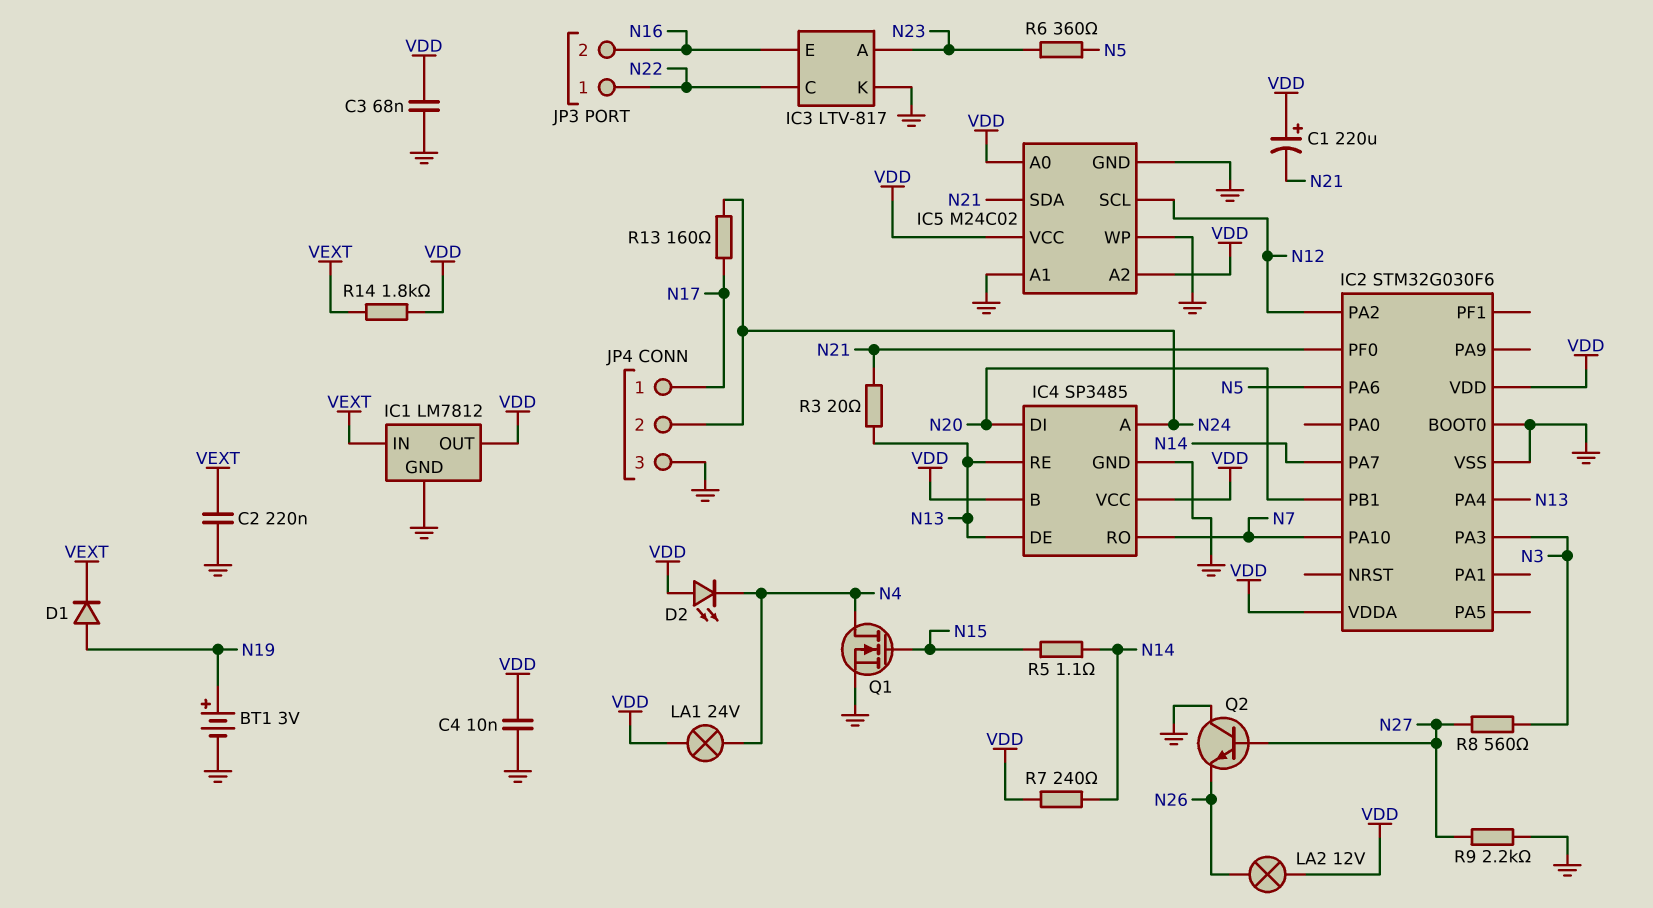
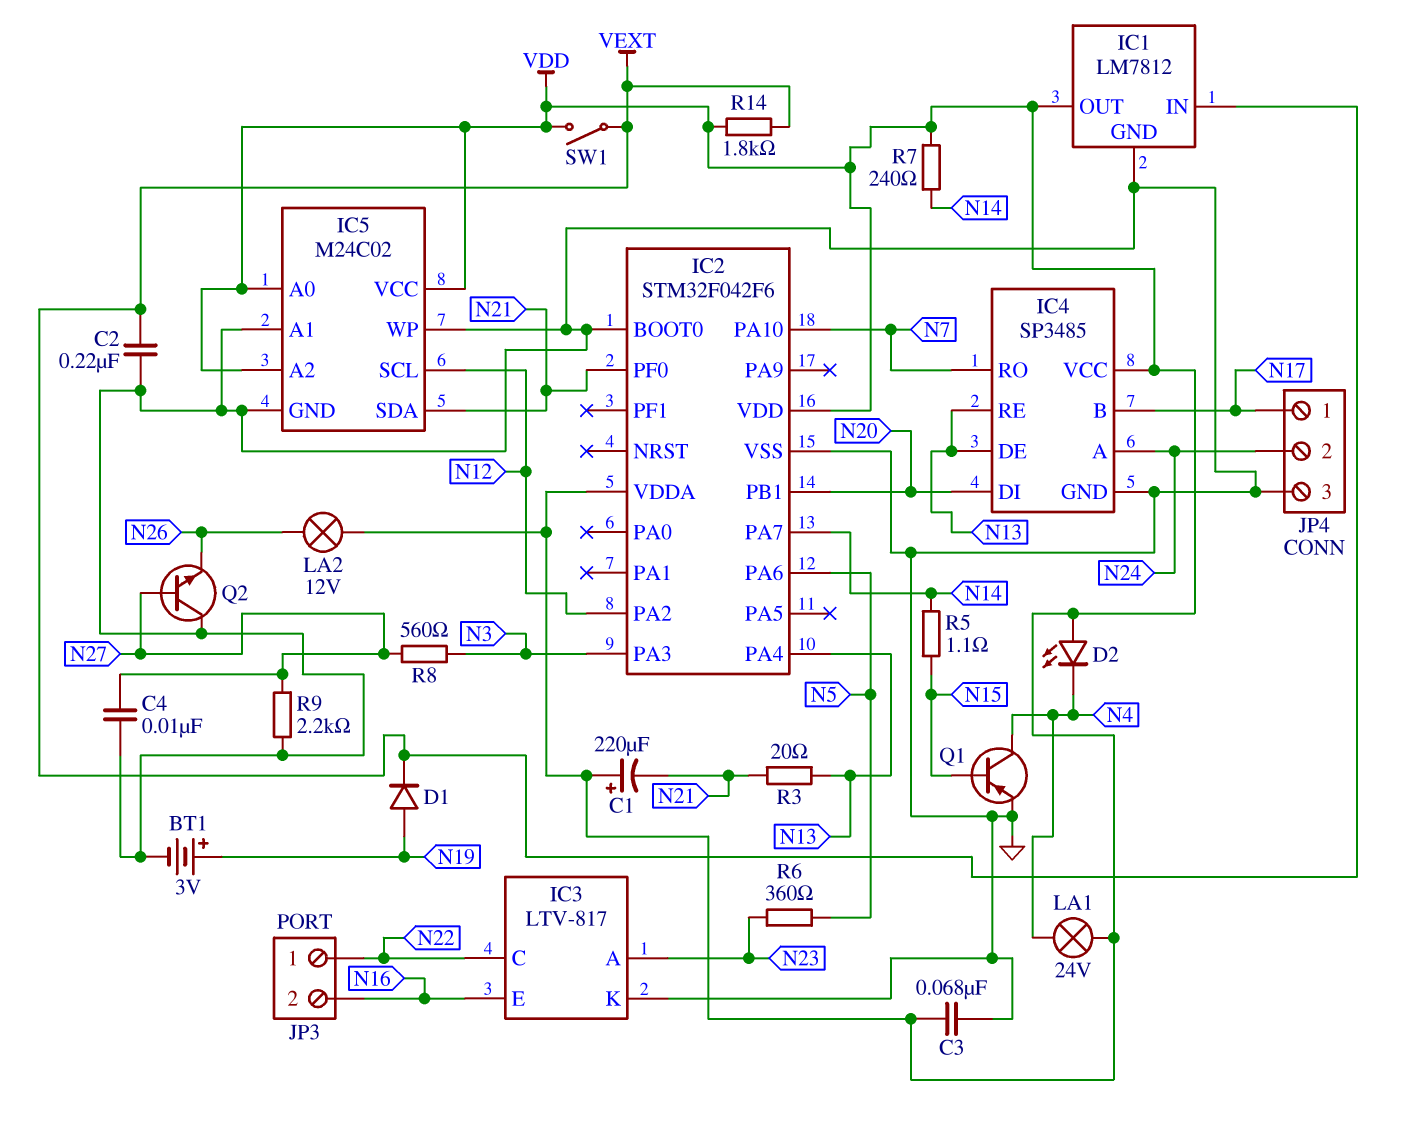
C4: 10nF (GND, VDD) -> 10nF (GND, N27)
IC2: STM32G030F6 -> STM32F042F6
IC4 pin B: VDD -> N17
Q1: NMOS (G N15, D N4, S GND) -> PNP (B N15, C N4, E GND)
R13: 160 (N17, N24) -> none
SW1: none -> switch (VDD, VEXT)

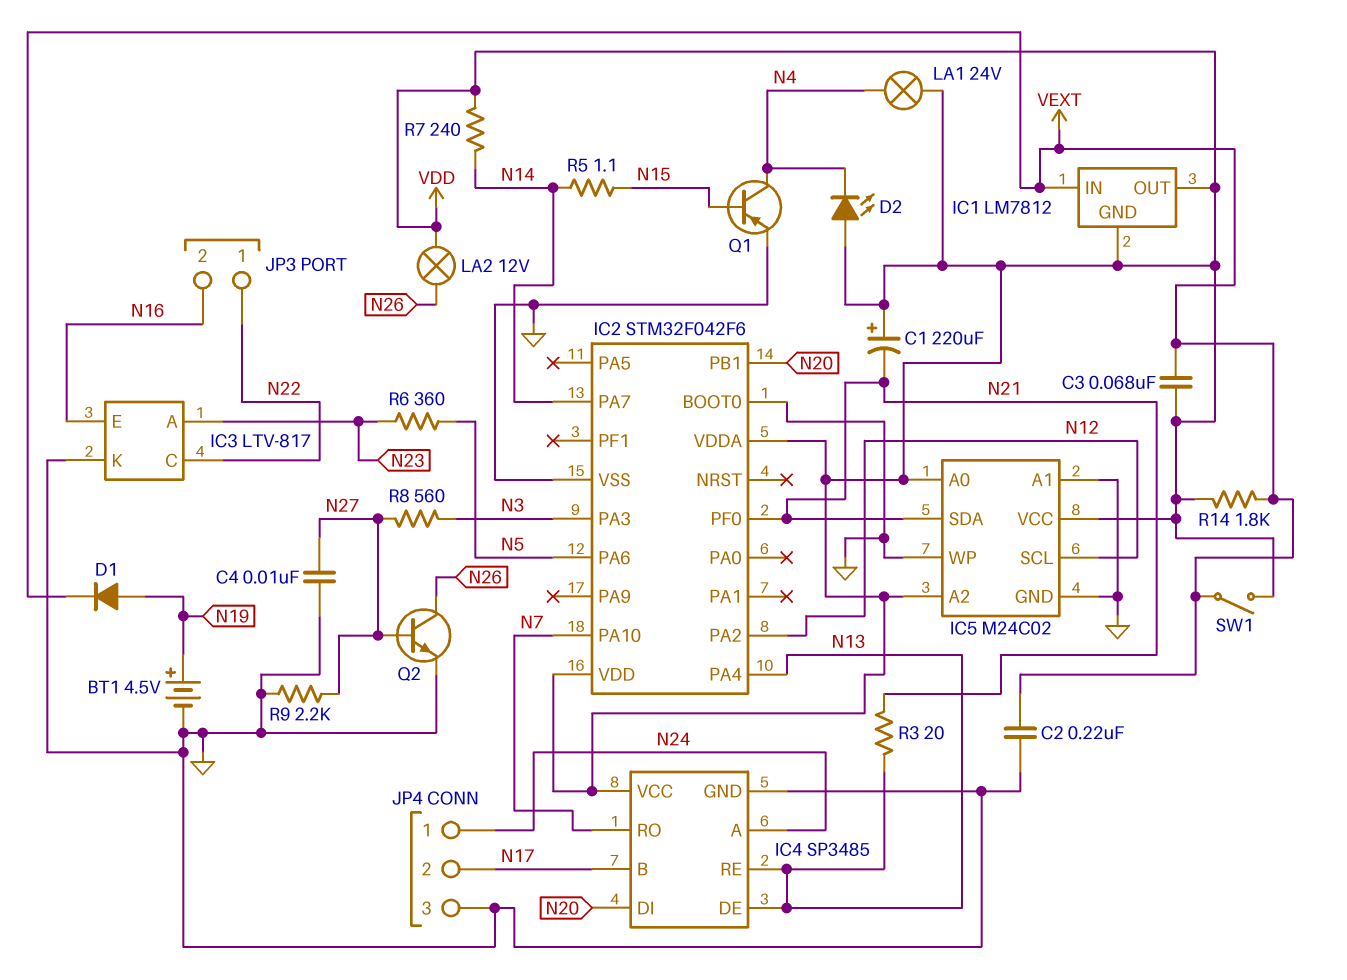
BT1: 3V (plus N19, minus GND) -> 4.5V (plus N19, minus GND)
C3: 68nF (GND, VDD) -> 68nF (VDD, VEXT)
IC1 pin GND: GND -> VDD
JP4 pin 1: N17 -> N24
JP4 pin 2: N24 -> N17
Q2: NPN (B N27, C GND, E N26) -> NPN (B N27, C N26, E GND)

